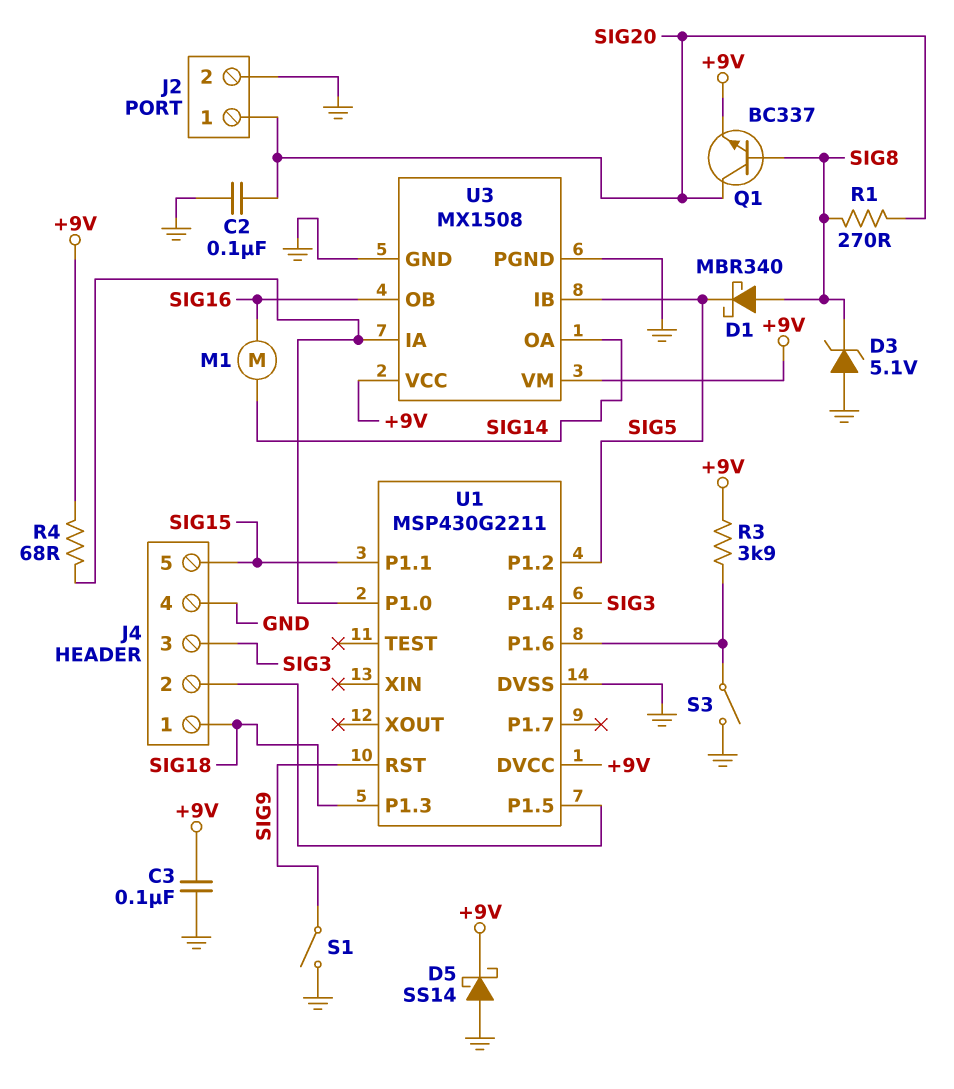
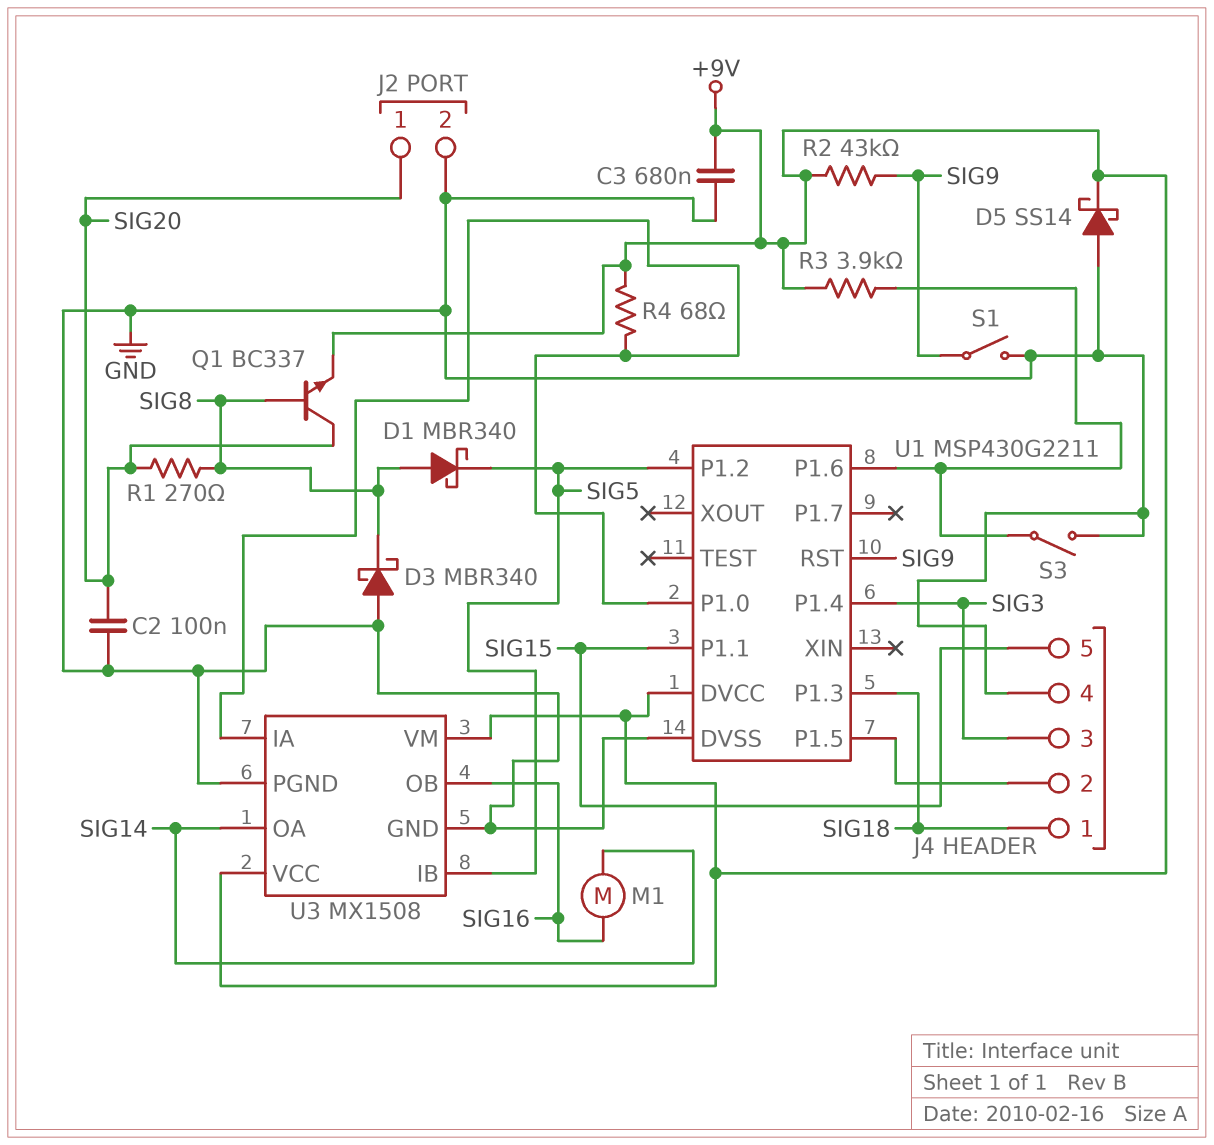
C3: 100nF (+9V, GND) -> 680nF (+9V, GND)
D3: zener 5.1V (A GND, K SIG8) -> schottky MBR340 (A GND, K SIG8)
R2: none -> 43k (+9V, SIG9)

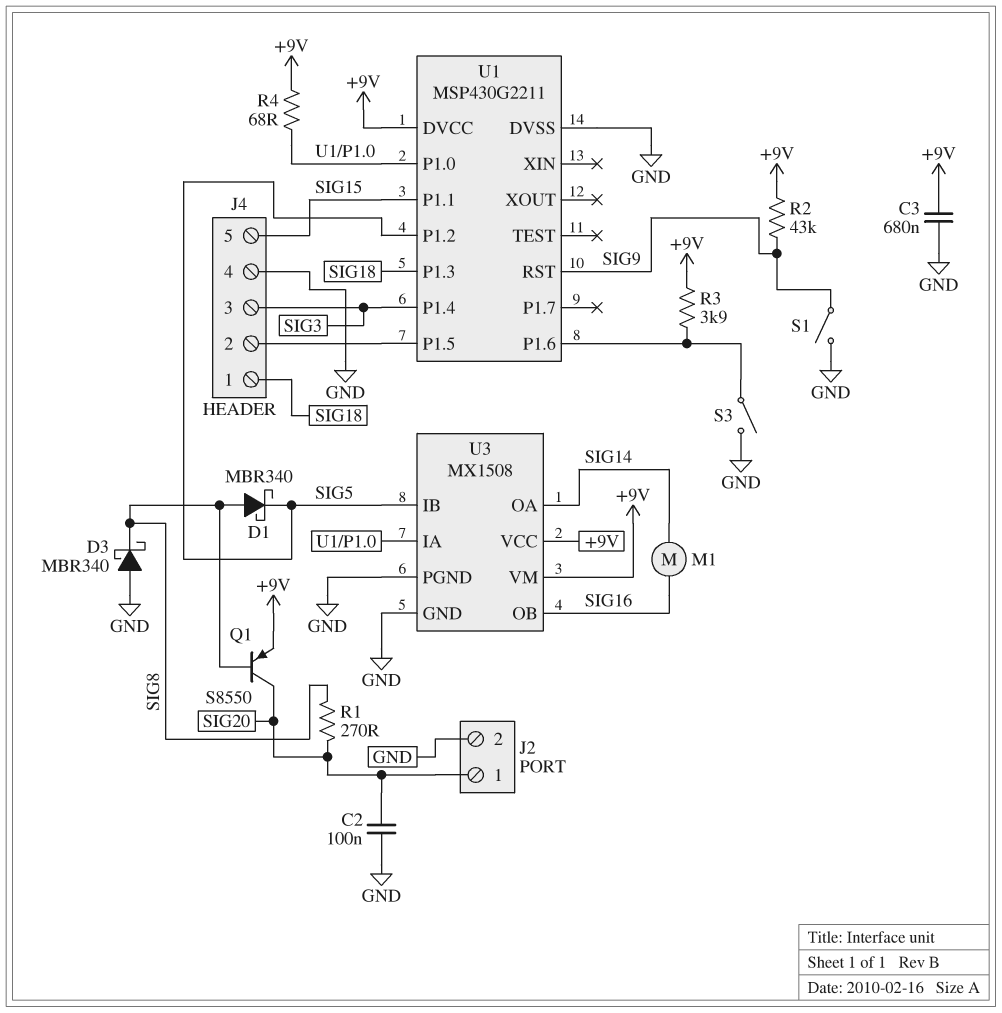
D5: schottky SS14 (A GND, K +9V) -> none
Q1: NPN BC337 (B SIG8, C SIG20, E +9V) -> PNP S8550 (B SIG8, C SIG20, E +9V)

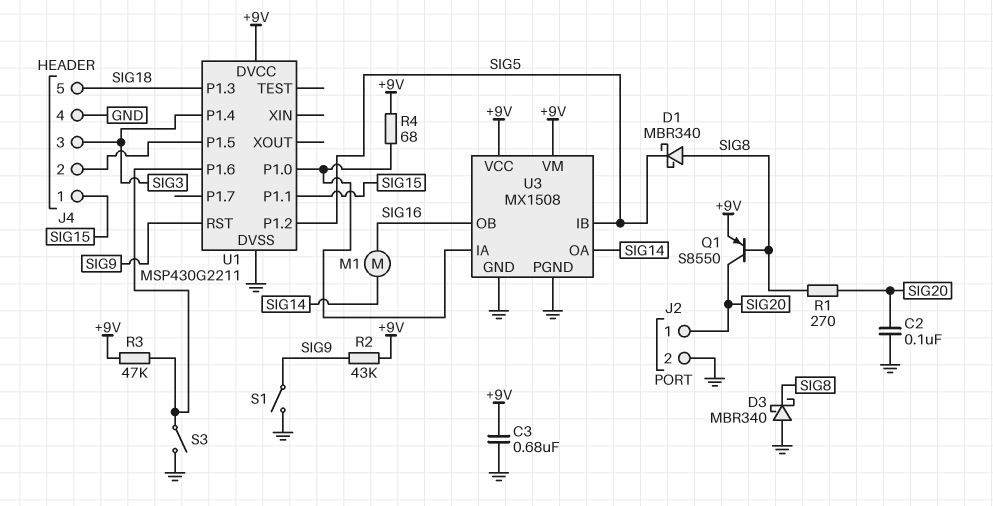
J4 pin 1: SIG18 -> SIG15
J4 pin 5: SIG15 -> SIG18
R3: 3.9k (+9V, U1/P1.6) -> 47k (+9V, U1/P1.6)

